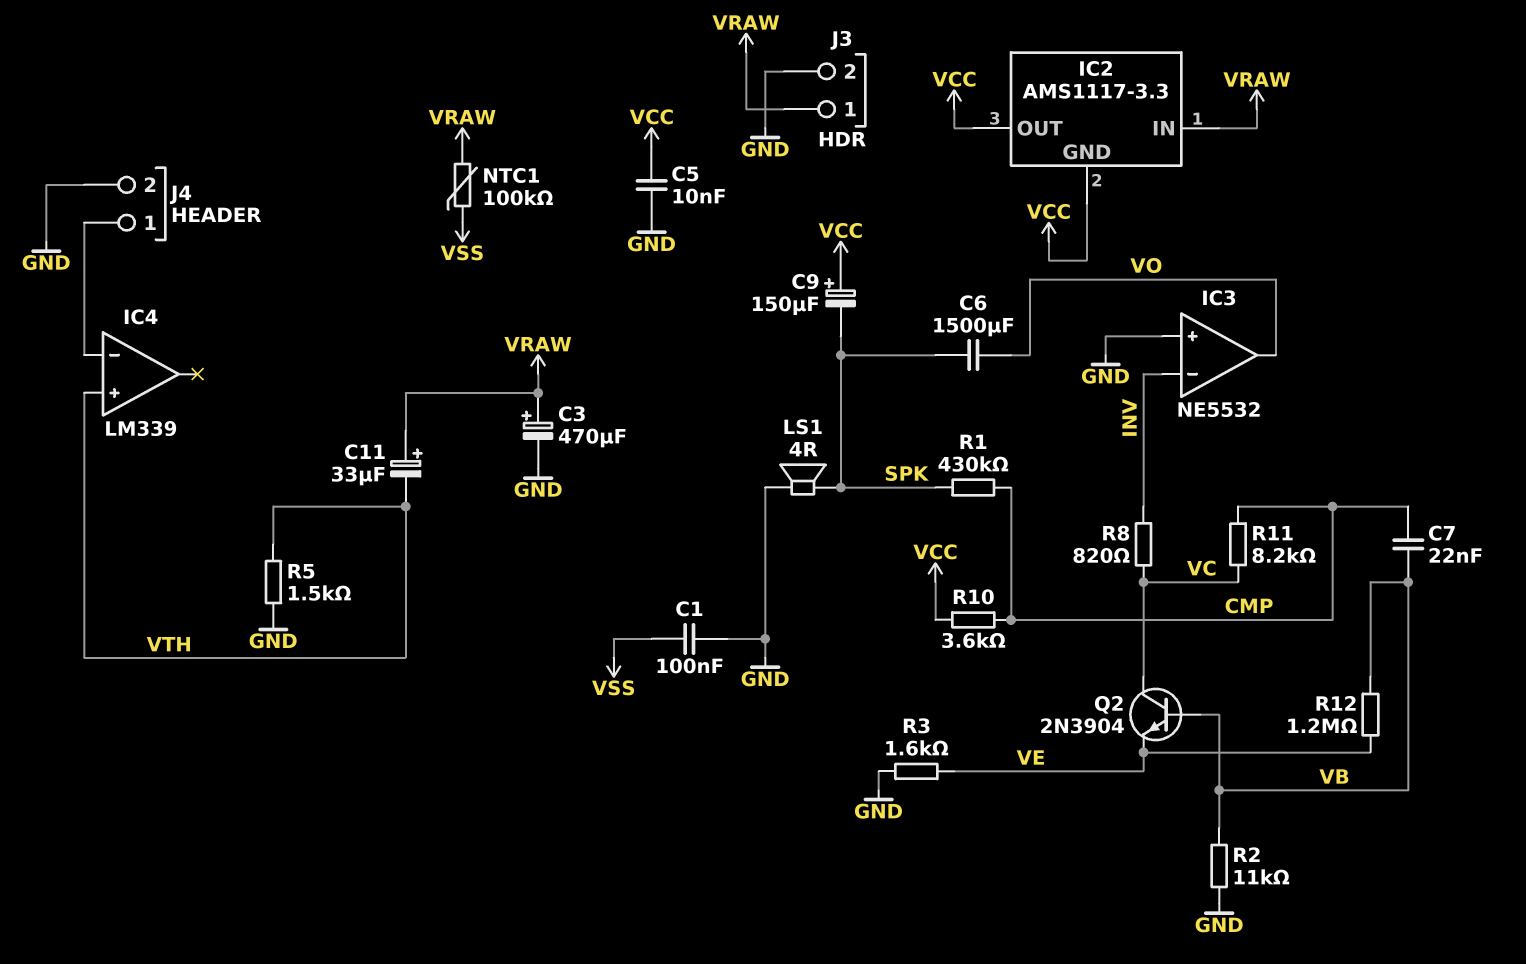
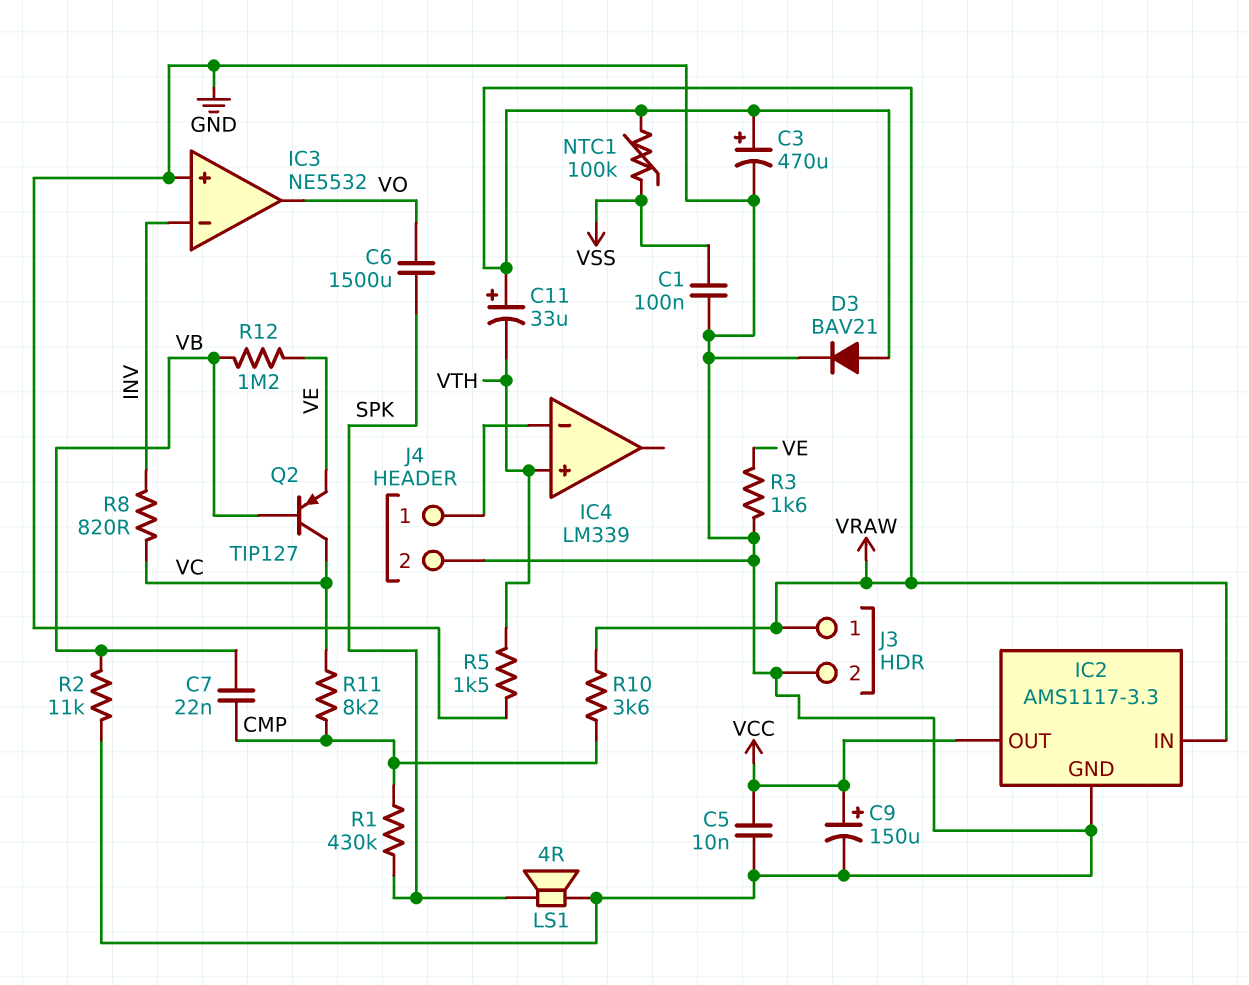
C9: 150uF (plus VCC, minus SPK) -> 150uF (plus VCC, minus GND)
D3: none -> diode BAV21 (A VRAW, K GND)
IC2 pin GND: VCC -> GND
Q2: NPN 2N3904 (B VB, C VC, E VE) -> PNP TIP127 (B VB, C VC, E VE)
R10: 3.6k (CMP, VCC) -> 3.6k (CMP, VRAW)

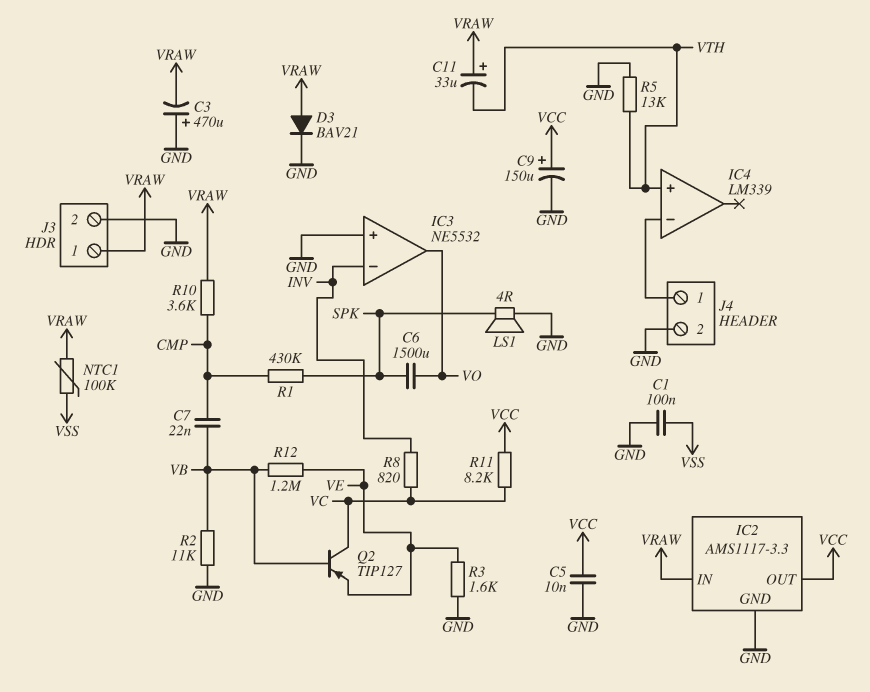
C3: 470uF (plus VRAW, minus GND) -> 470uF (plus GND, minus VRAW)
R5: 1.5k (GND, VTH) -> 13k (GND, VTH)
R11: 8.2k (CMP, VC) -> 8.2k (VC, VCC)

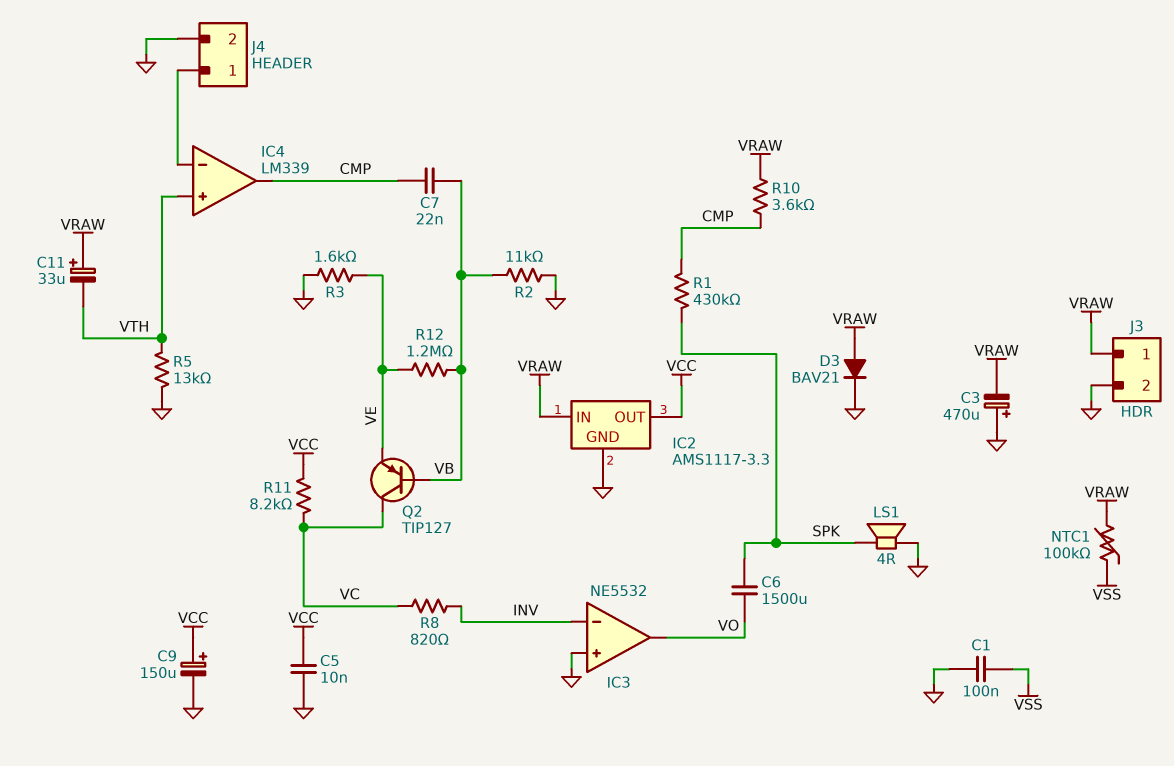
IC4 pin out: none -> CMP

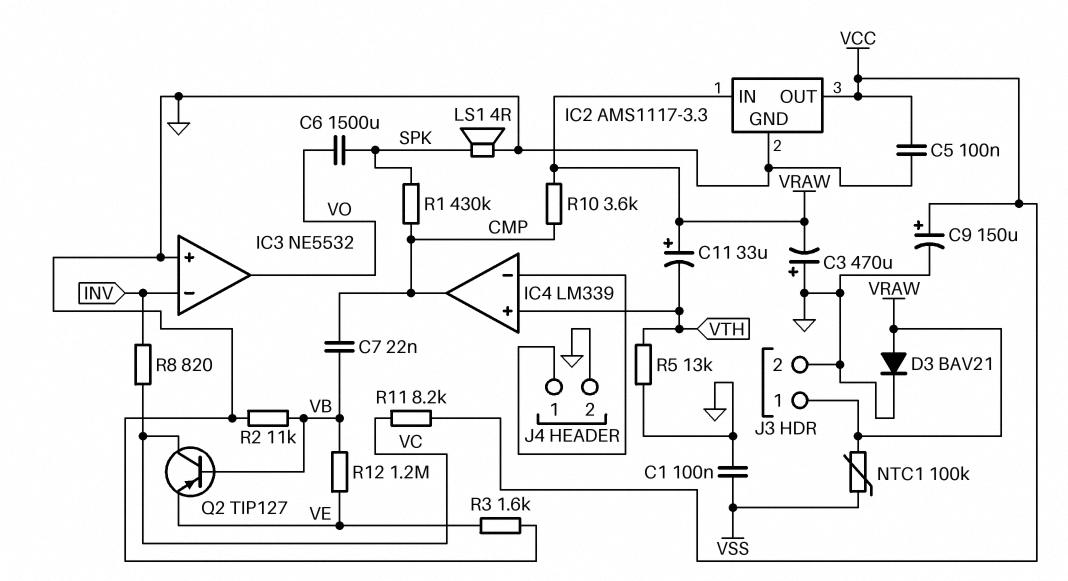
C5: 10nF (GND, VCC) -> 100nF (GND, VCC)

